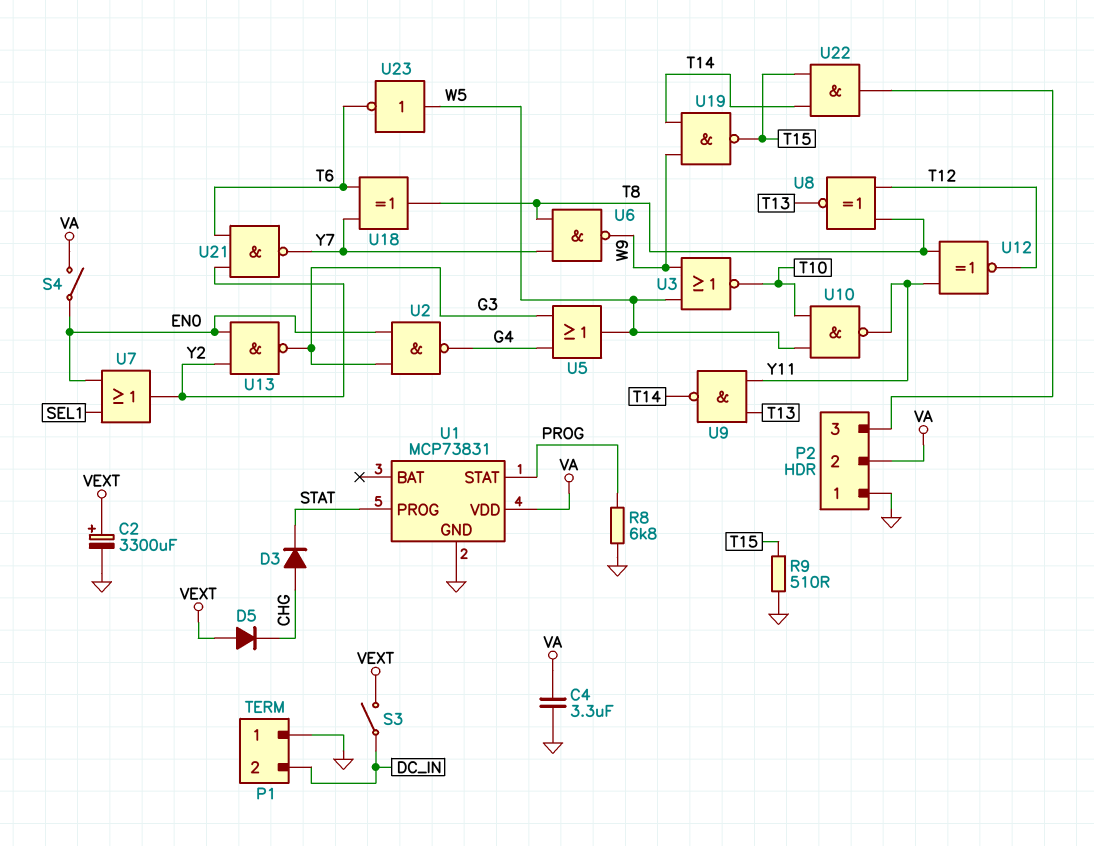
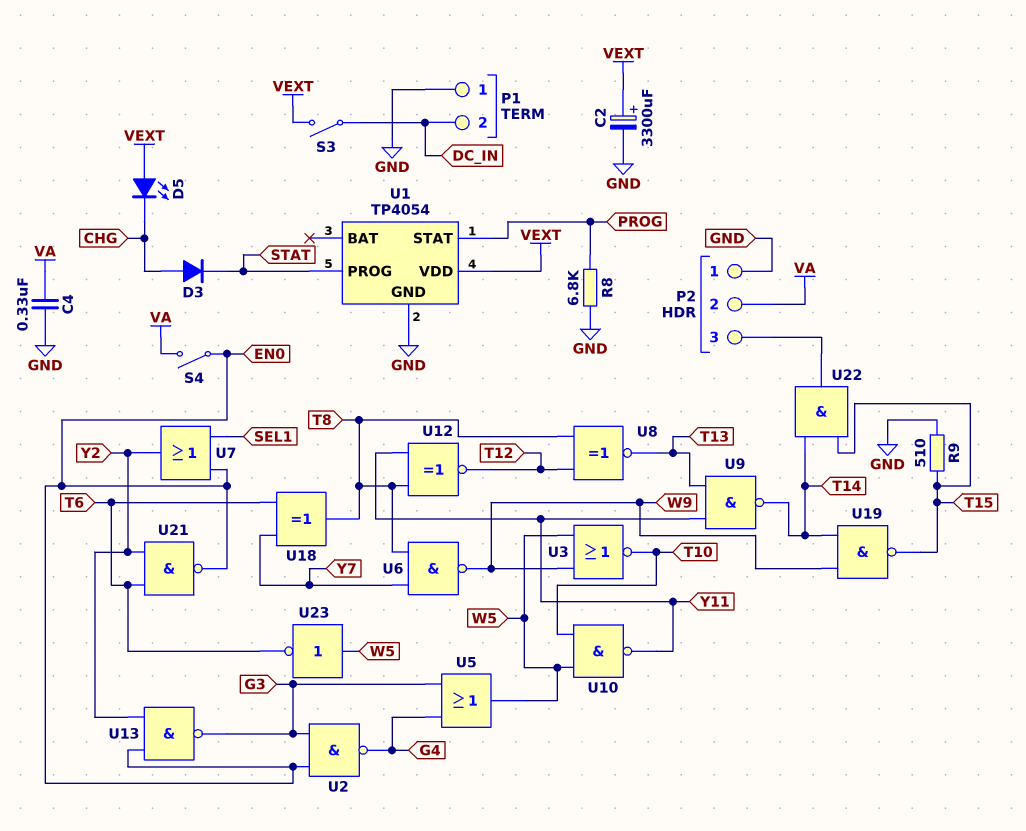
C4: 3.3uF (GND, VA) -> 330nF (GND, VA)
D5: diode (A VEXT, K CHG) -> LED (A VEXT, K CHG)
U1: MCP73831 -> TP4054
U1 pin VDD: VA -> VEXT
U21: NAND (in T6, in Y2, out Y7) -> NAND (in T6, in Y2, out EN0)

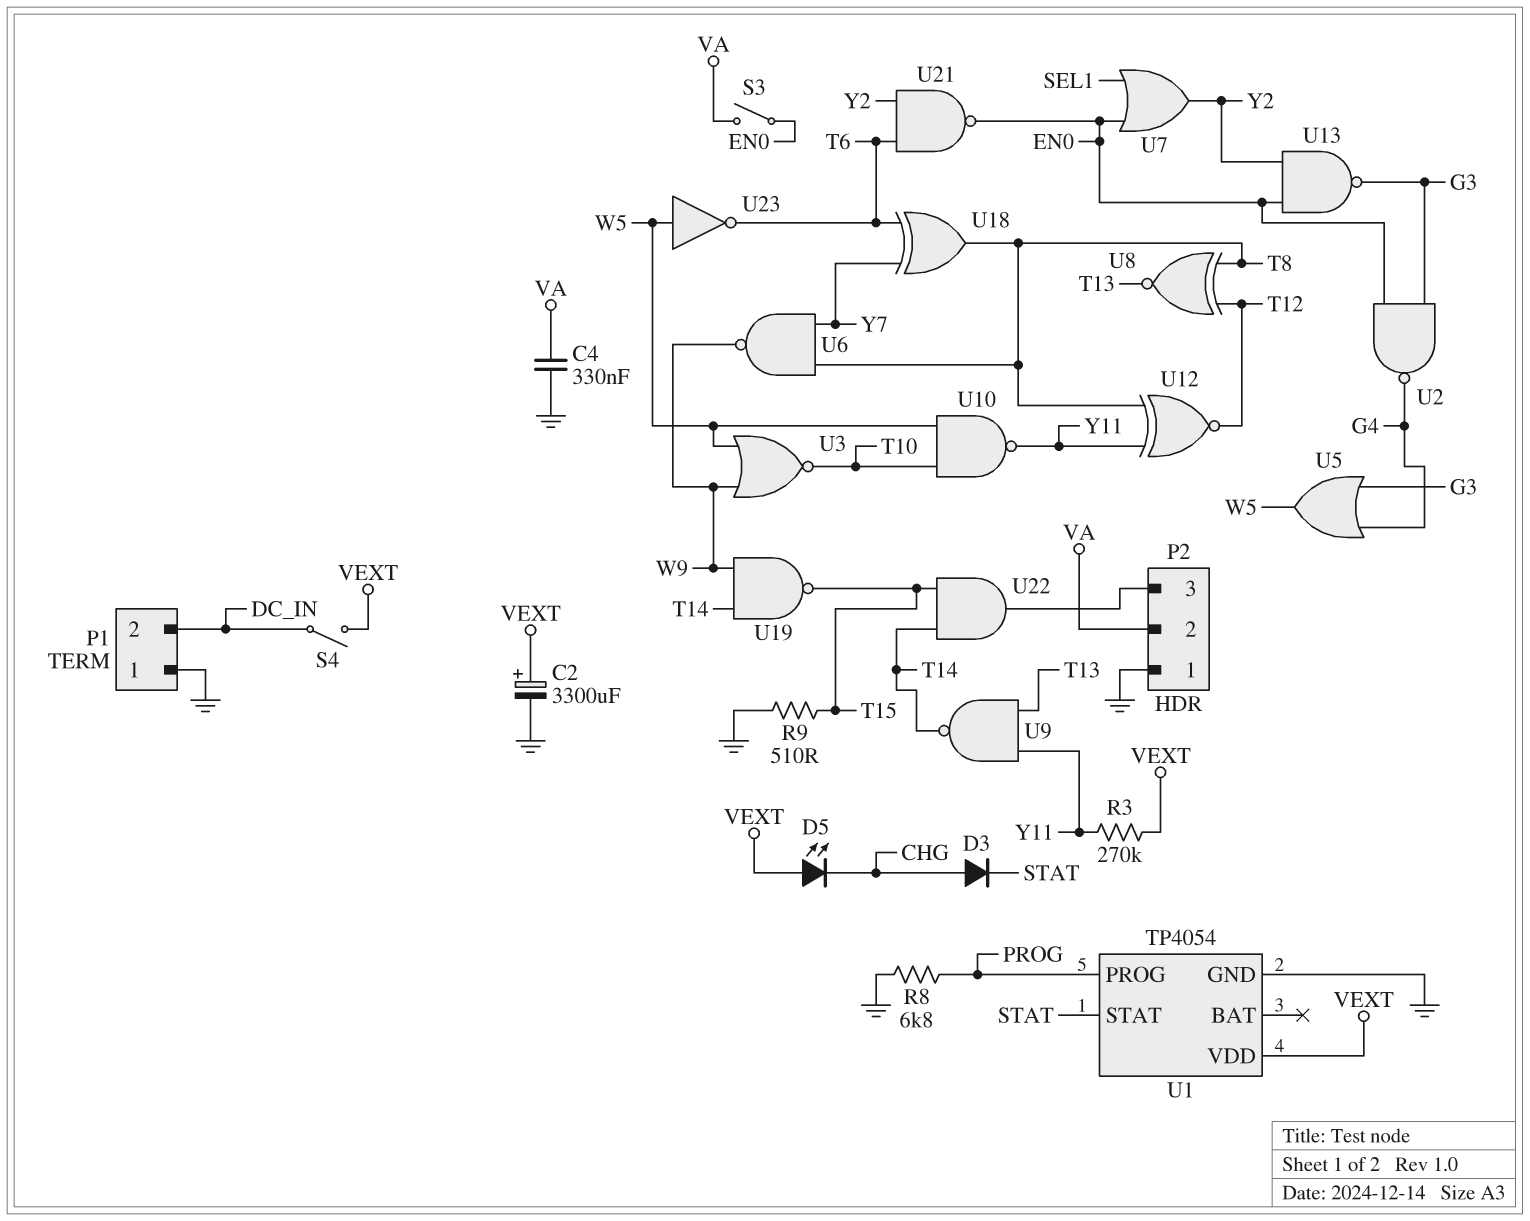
R3: none -> 270k (VEXT, Y11)
S3: switch (DC_IN, VEXT) -> switch (EN0, VA)
S4: switch (EN0, VA) -> switch (DC_IN, VEXT)
U1 pin PROG: STAT -> PROG
U1 pin STAT: PROG -> STAT

